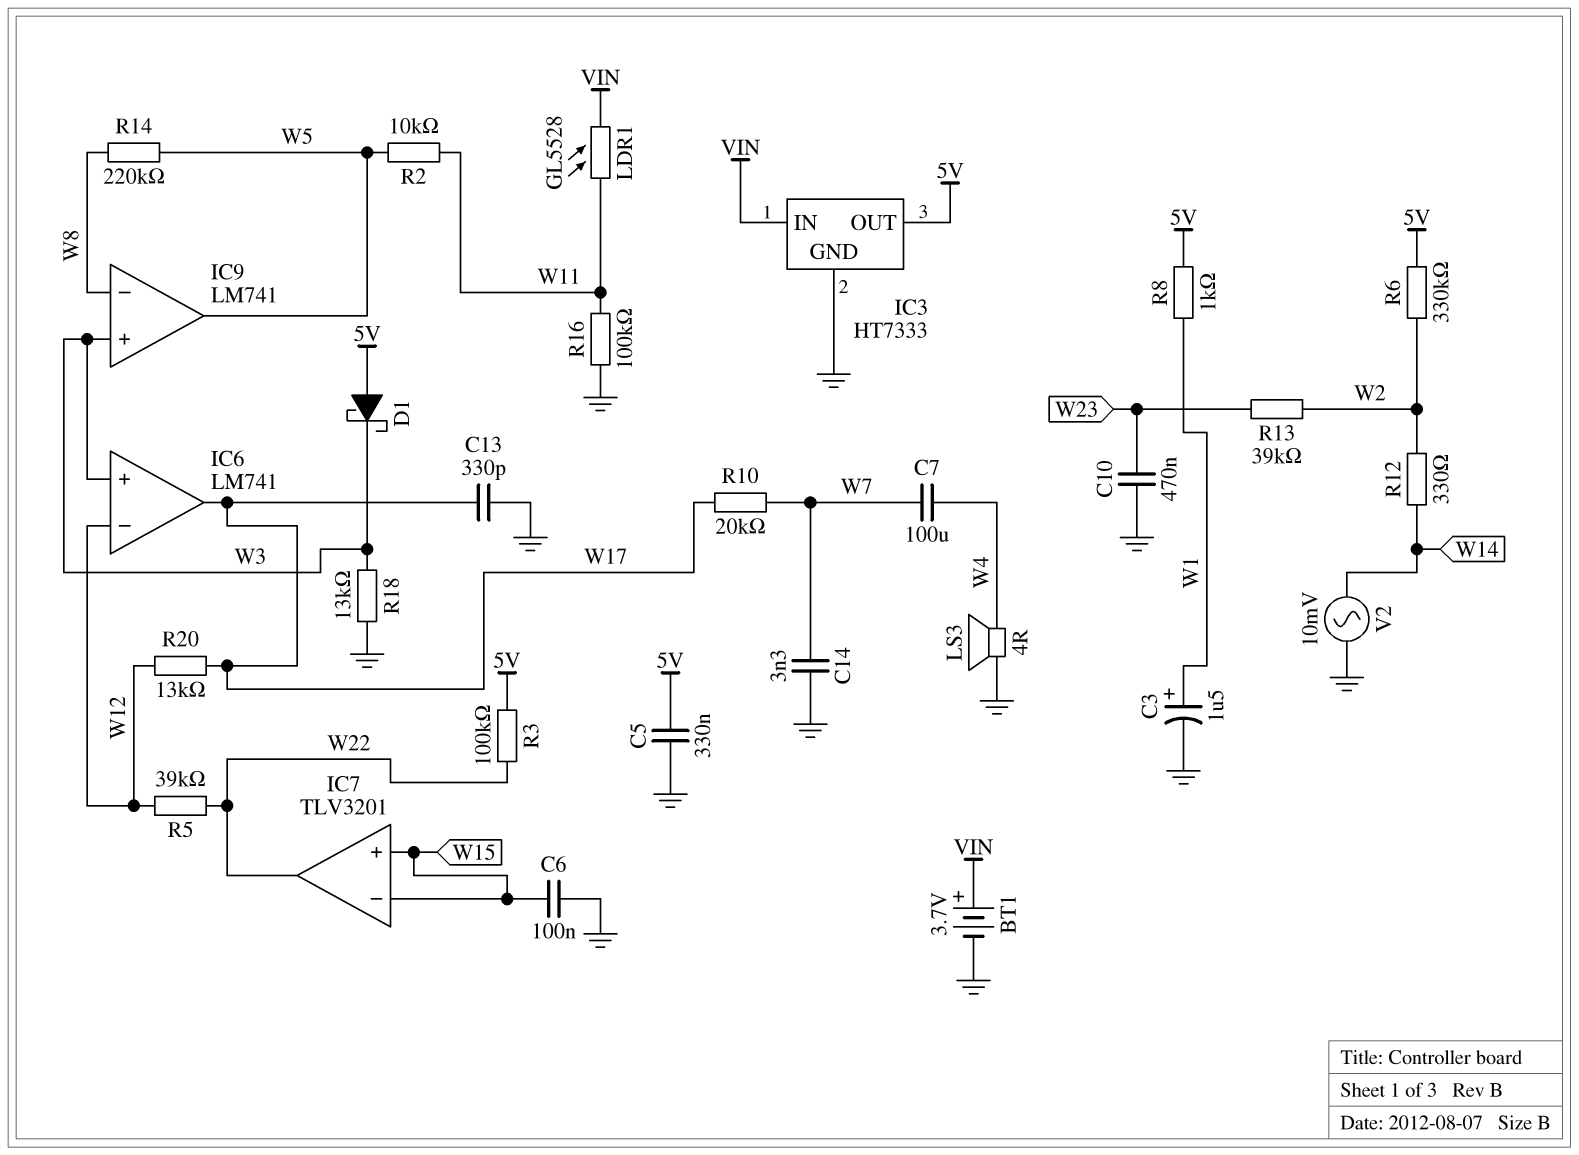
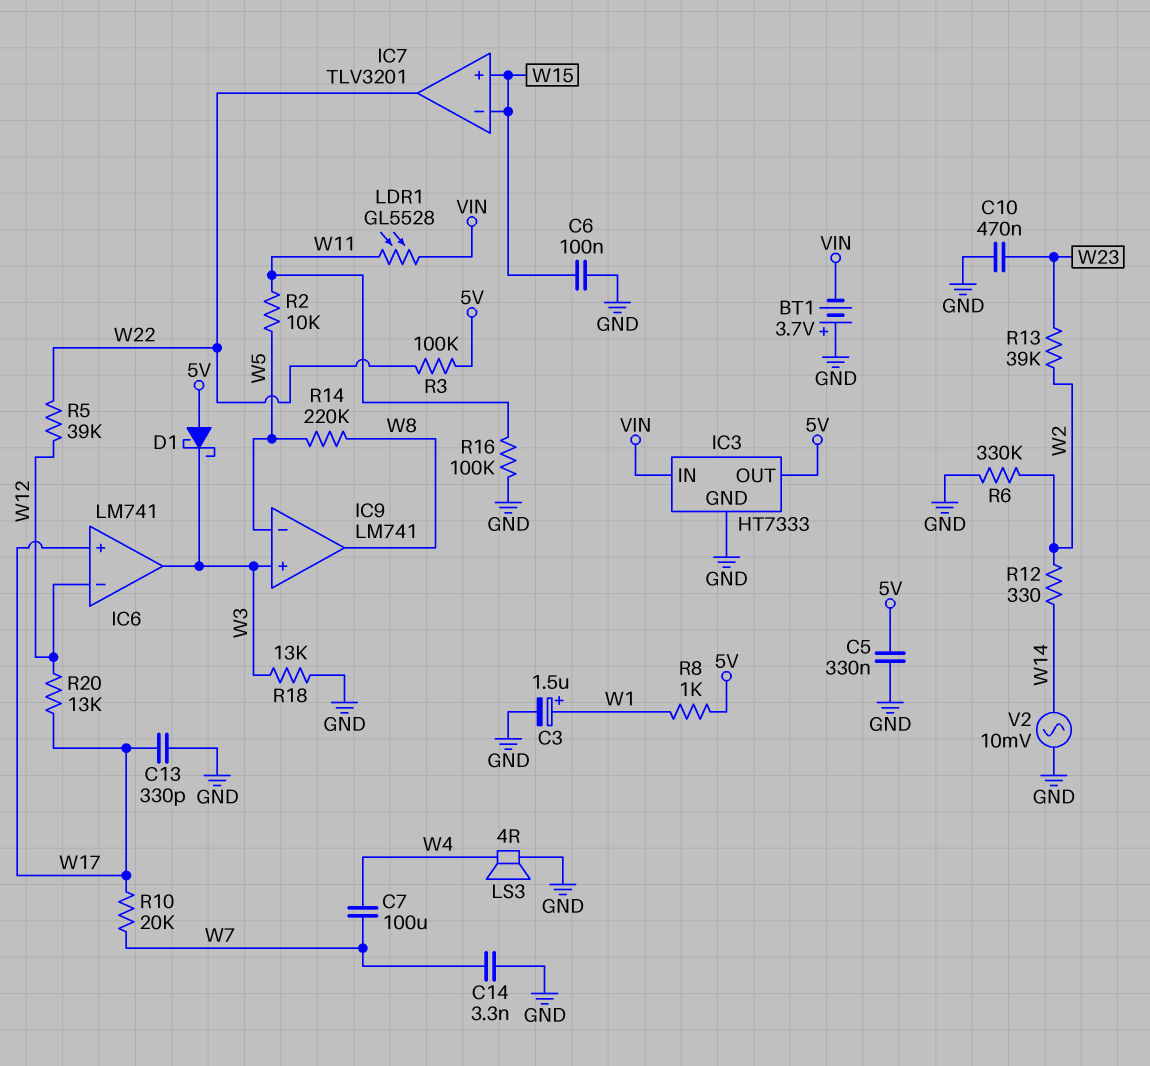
BT1: 3.7V (plus VIN, minus GND) -> 3.7V (plus GND, minus VIN)
IC6 pin in+: W3 -> W17
IC6 pin out: W17 -> W3
IC9 pin in-: W8 -> W5
IC9 pin out: W5 -> W8
R6: 330k (5V, W2) -> 330k (GND, W2)

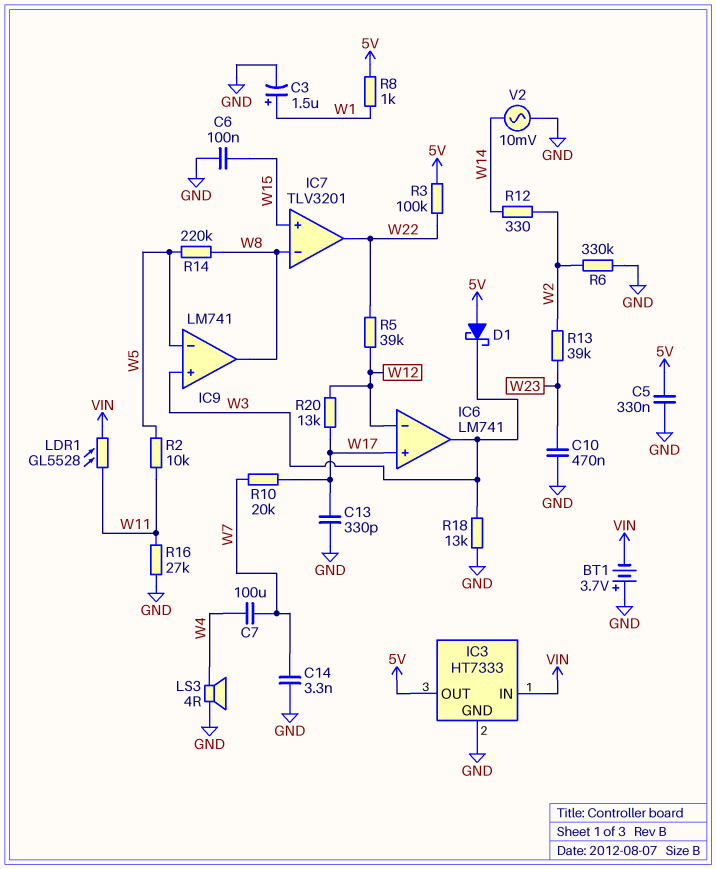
IC7 pin in-: W15 -> W8
R16: 100k (GND, W11) -> 27k (GND, W11)

